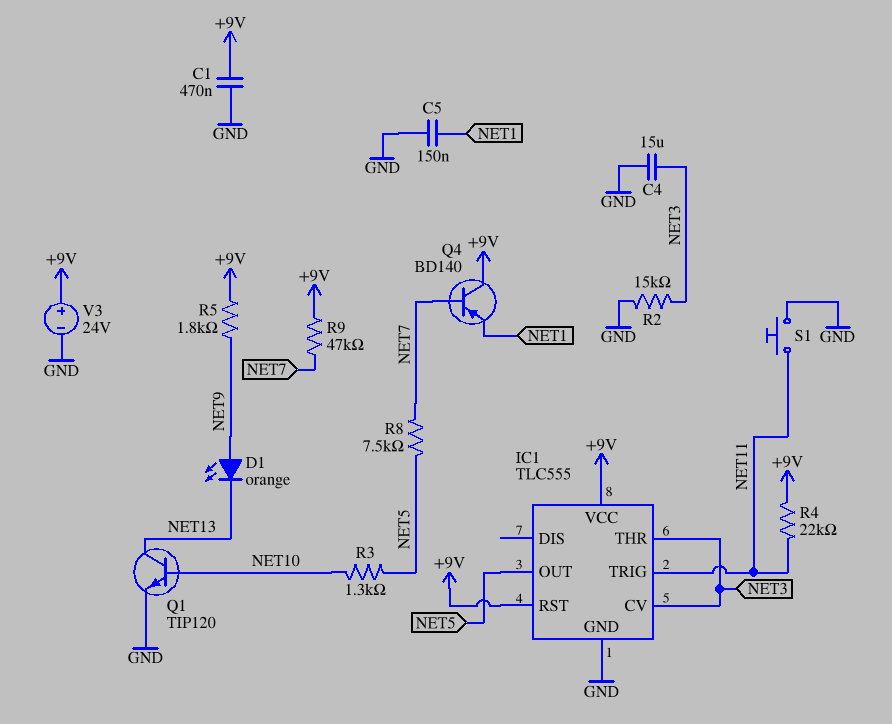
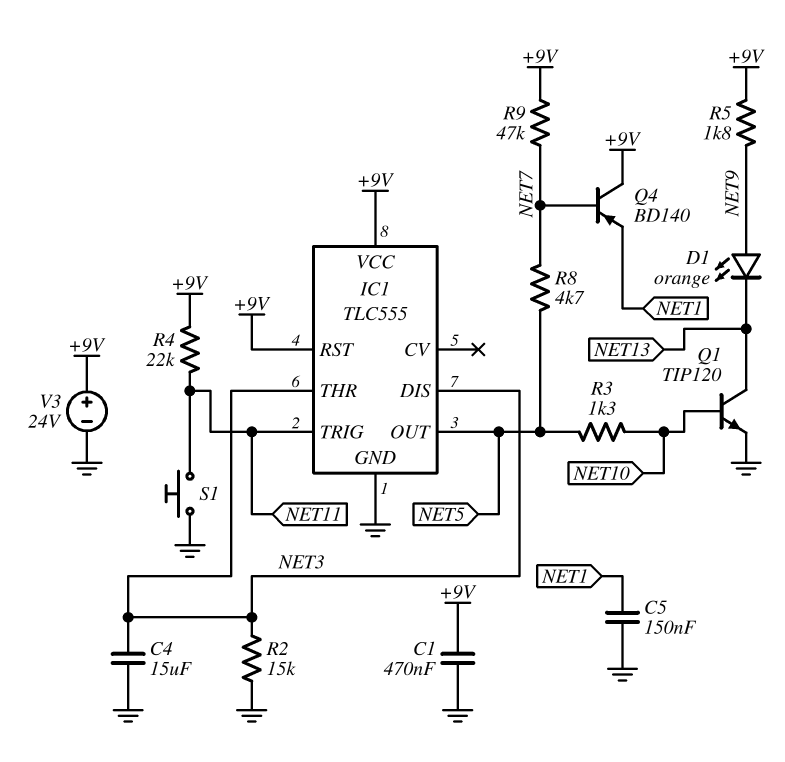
IC1 pin CV: NET3 -> none
IC1 pin DIS: none -> NET3
R8: 7.5k (NET5, NET7) -> 4.7k (NET5, NET7)

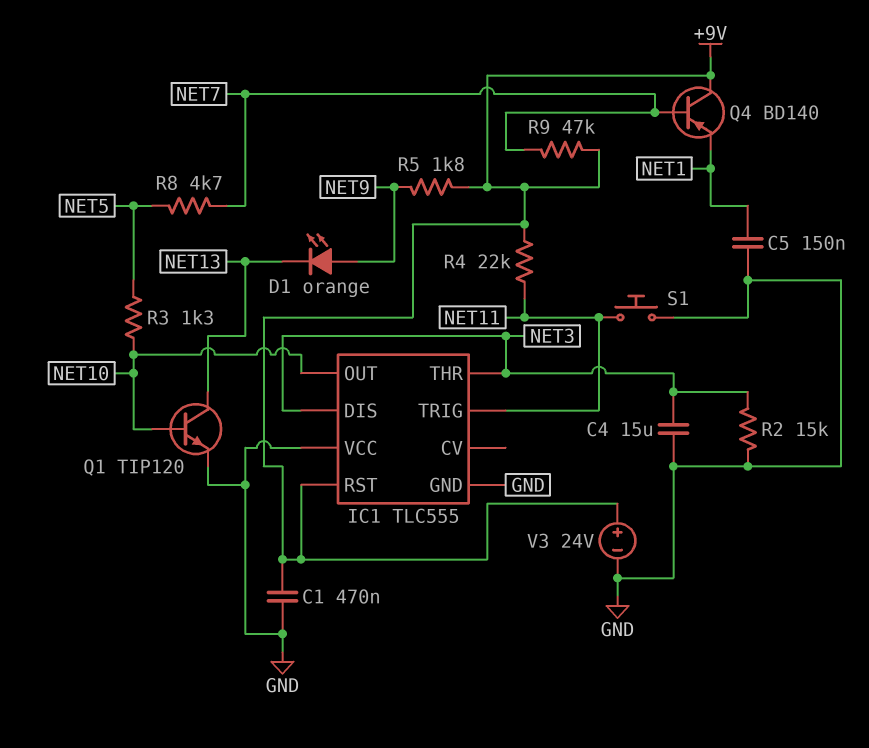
IC1 pin OUT: NET5 -> NET10
IC1 pin VCC: +9V -> GND

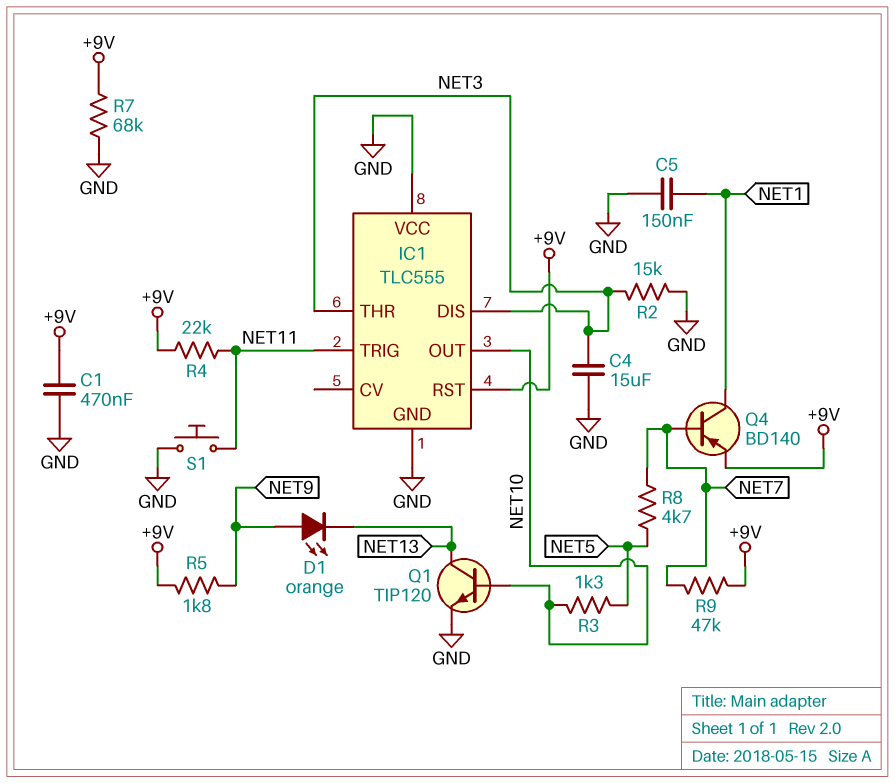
Q4: PNP BD140 (B NET7, C +9V, E NET1) -> PNP BD140 (B NET7, C NET1, E +9V)
R7: none -> 68k (+9V, GND)
V3: 24V (plus +9V, minus GND) -> none

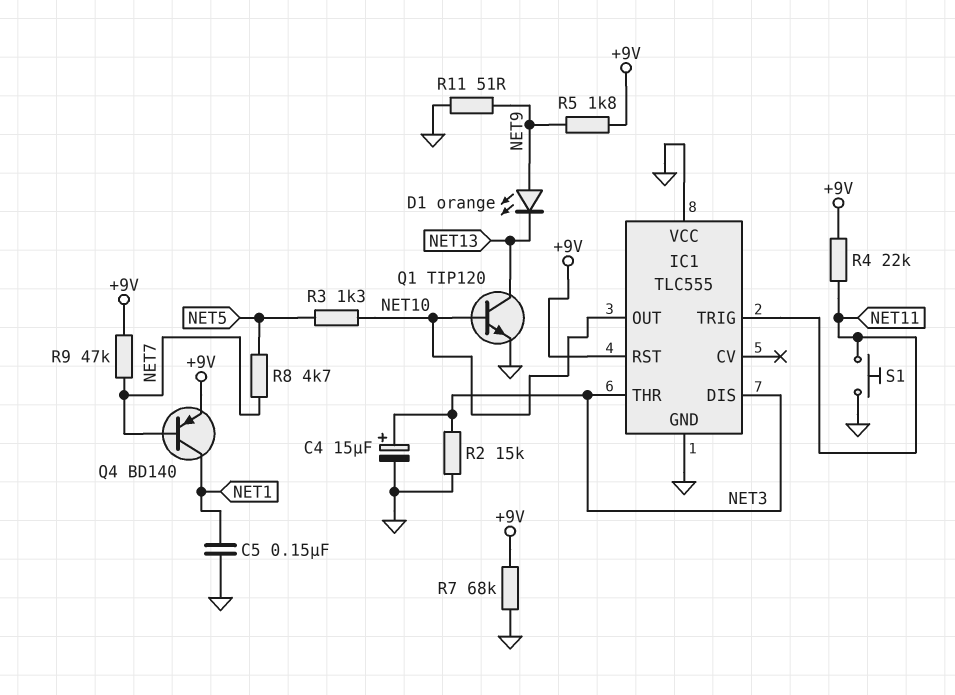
C1: 470nF (+9V, GND) -> none
C4: 15uF (GND, NET3) -> 15uF (plus NET3, minus GND)
R11: none -> 51 (GND, NET9)

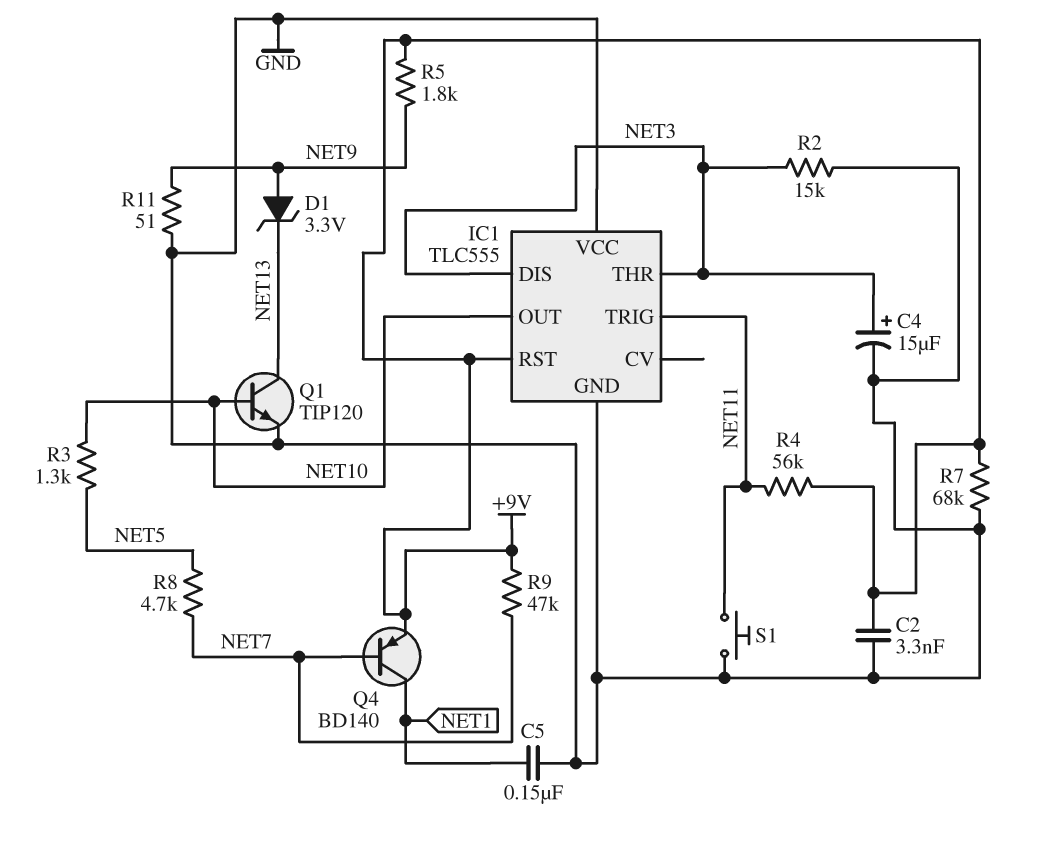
C2: none -> 3.3nF (+9V, GND)
D1: LED orange (A NET9, K NET13) -> zener 3.3V (A NET9, K NET13)
R4: 22k (+9V, NET11) -> 56k (+9V, NET11)

